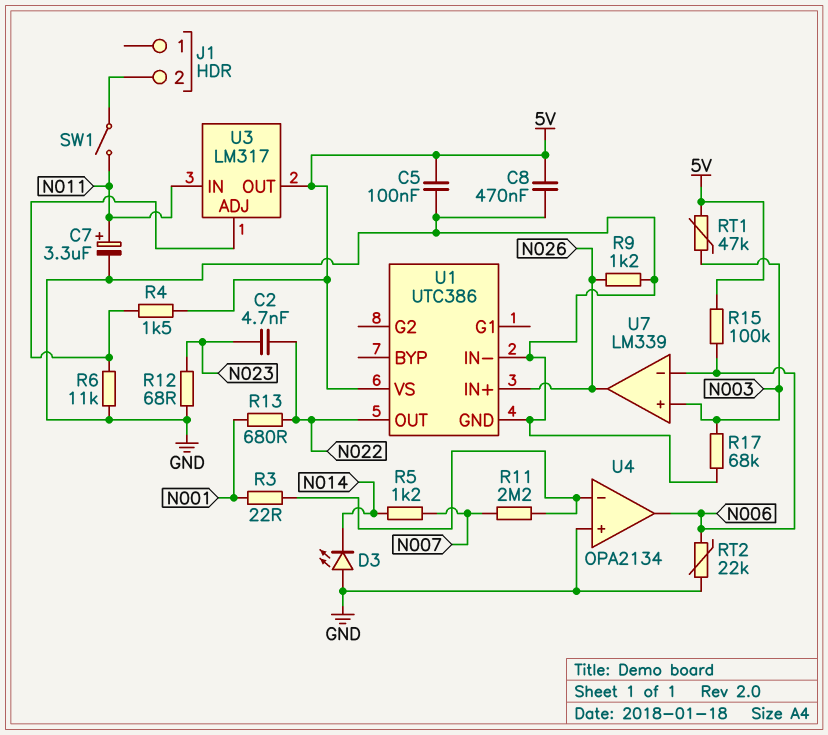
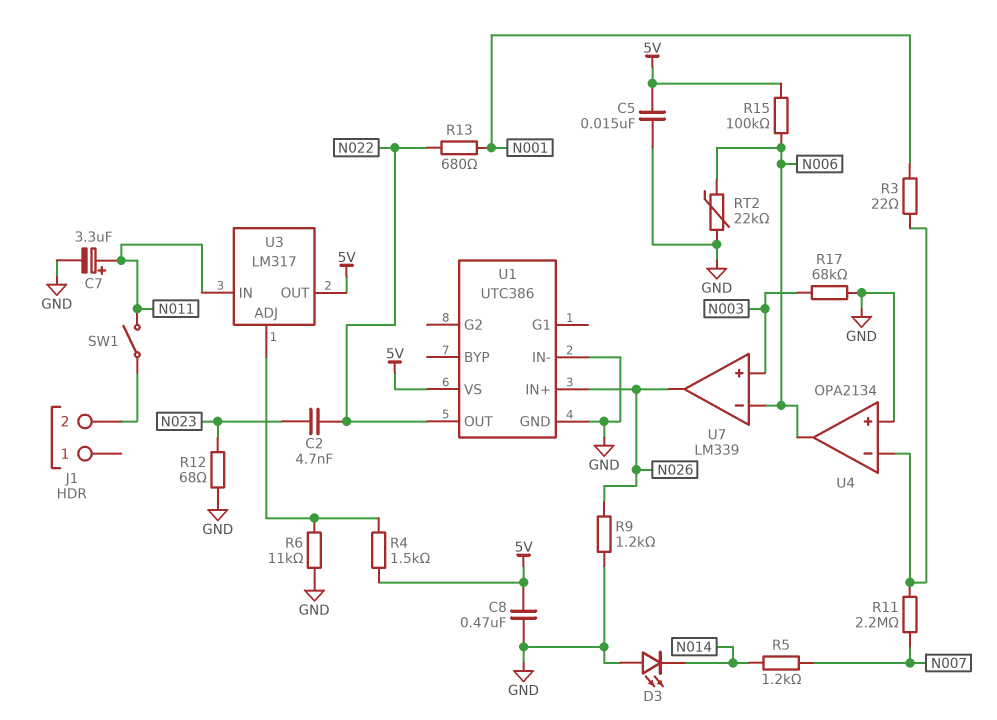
C5: 100nF (5V, GND) -> 15nF (5V, GND)
RT1: 47k (5V, N003) -> none

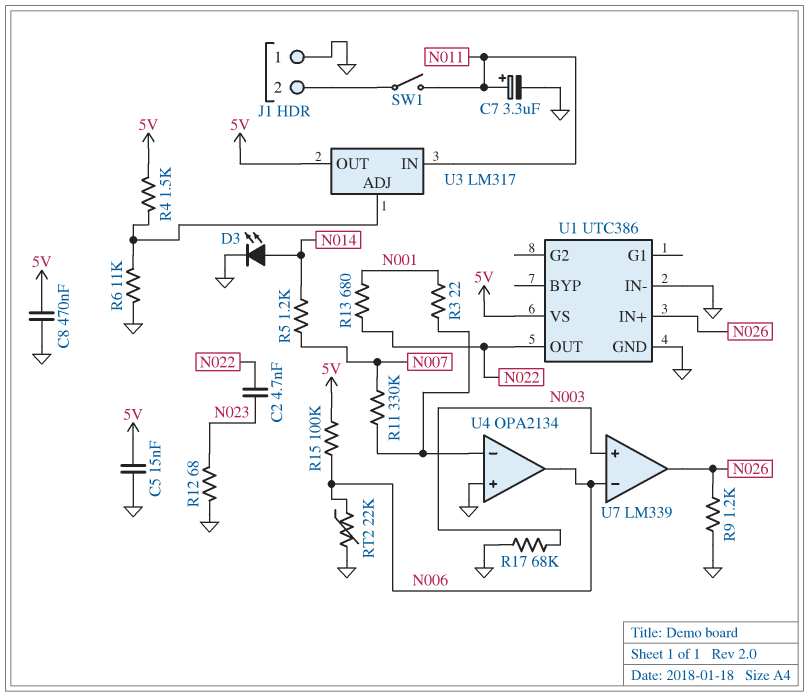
D3: LED (A GND, K N014) -> LED (A N014, K GND)
J1 pin 1: none -> GND
R11: 2.2M (N007, U4/in-) -> 330k (N007, U4/in-)

